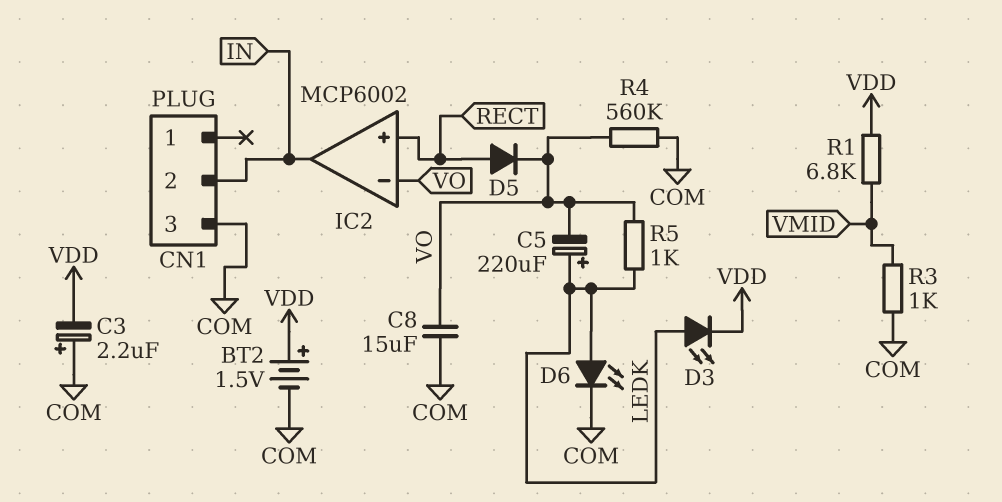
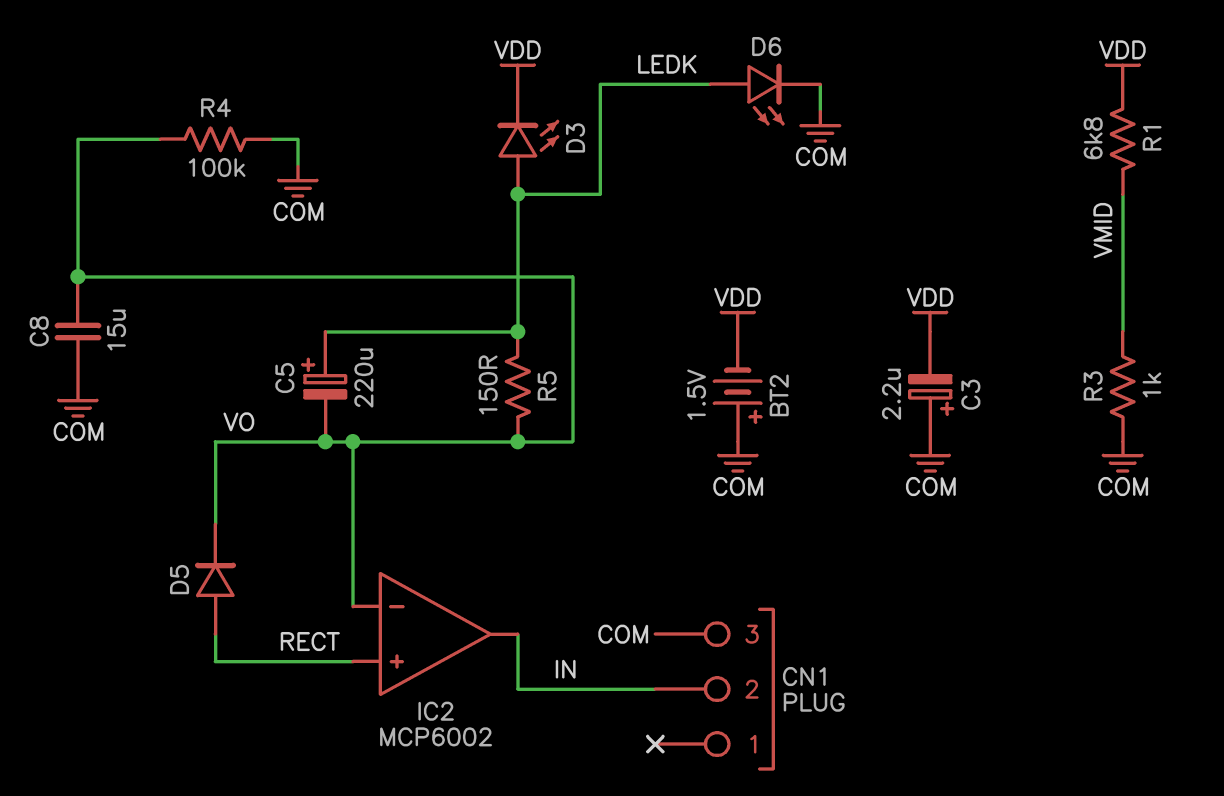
BT2: 1.5V (plus VDD, minus COM) -> 1.5V (plus COM, minus VDD)
R4: 560k (COM, VO) -> 100k (COM, VO)
R5: 1k (LEDK, VO) -> 150 (LEDK, VO)

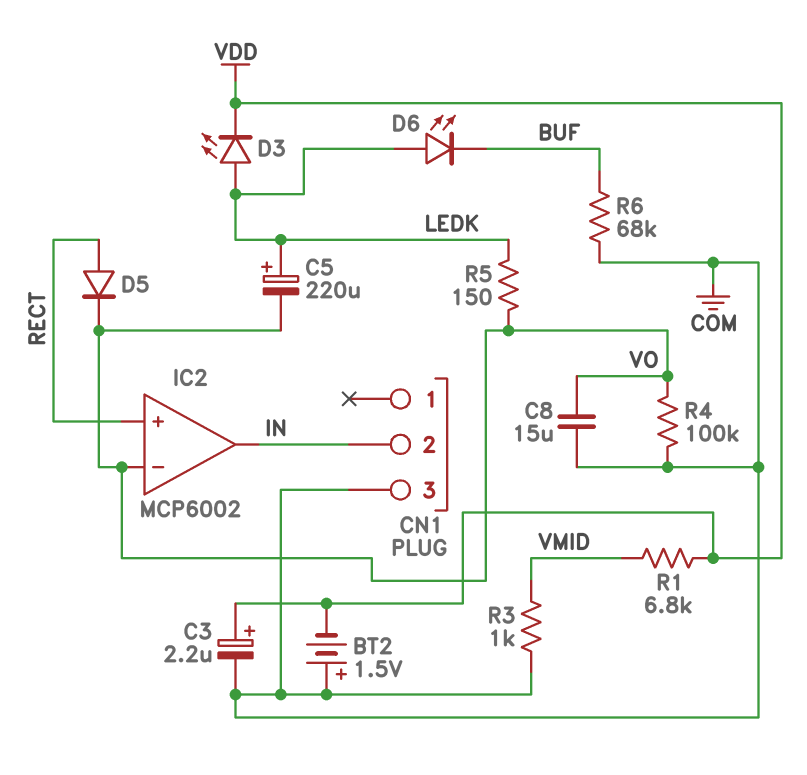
C3: 2.2uF (plus COM, minus VDD) -> 2.2uF (plus VDD, minus COM)
D6: LED (A LEDK, K COM) -> LED (A LEDK, K BUF)
R6: none -> 68k (BUF, COM)

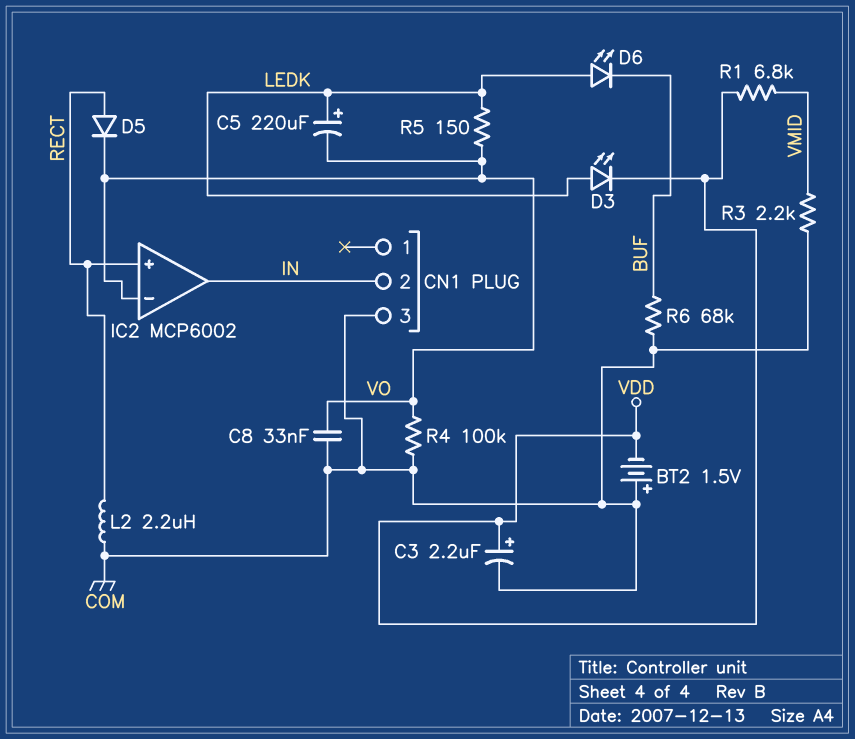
C8: 15uF (COM, VO) -> 33nF (COM, VO)
L2: none -> 2.2uH (COM, RECT)
R3: 1k (COM, VMID) -> 2.2k (COM, VMID)

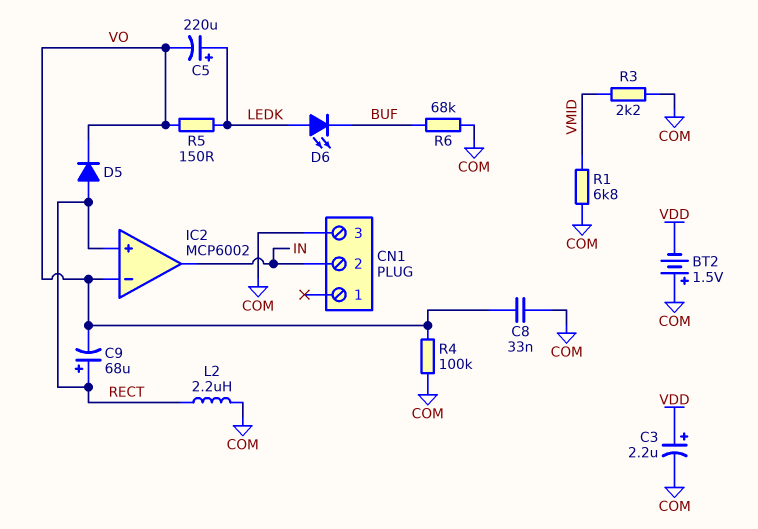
C9: none -> 68uF (plus RECT, minus VO)
D3: LED (A LEDK, K VDD) -> none
R1: 6.8k (VDD, VMID) -> 6.8k (COM, VMID)

